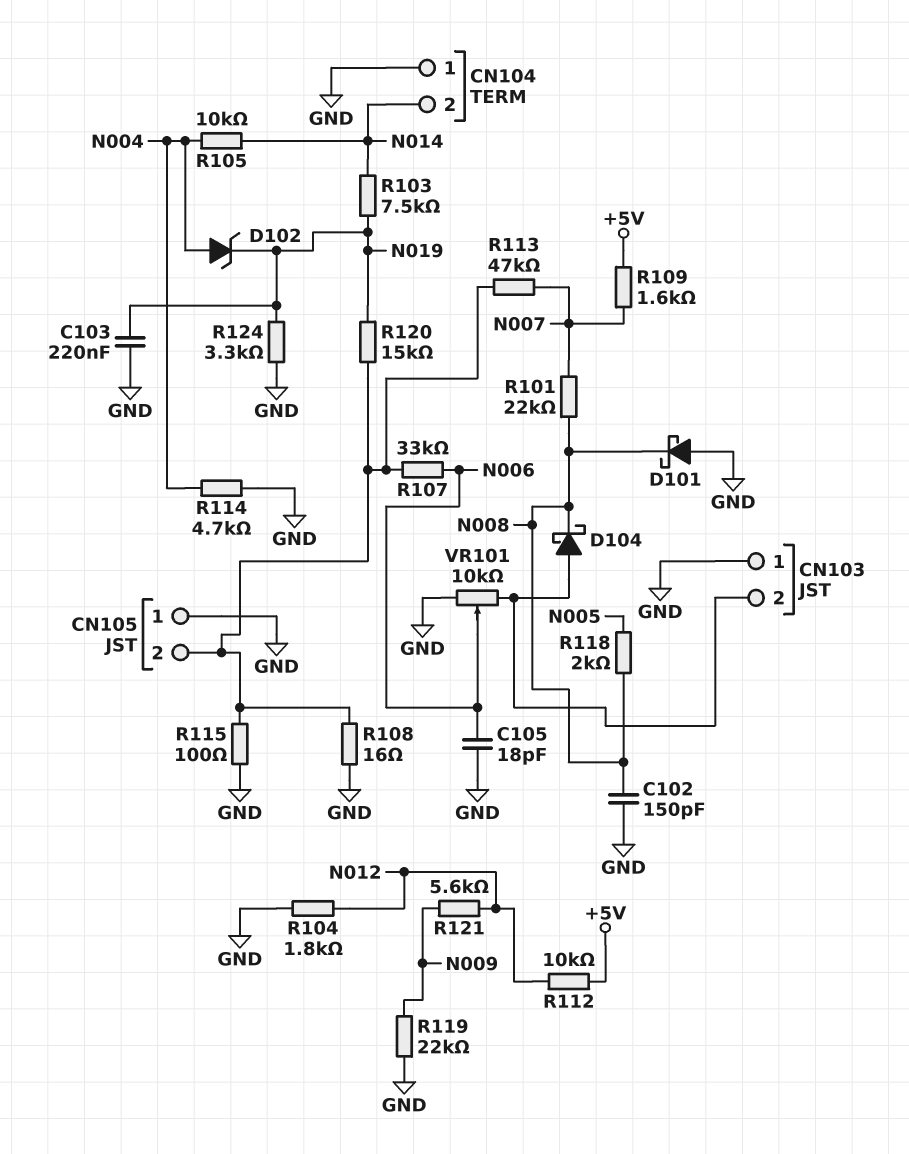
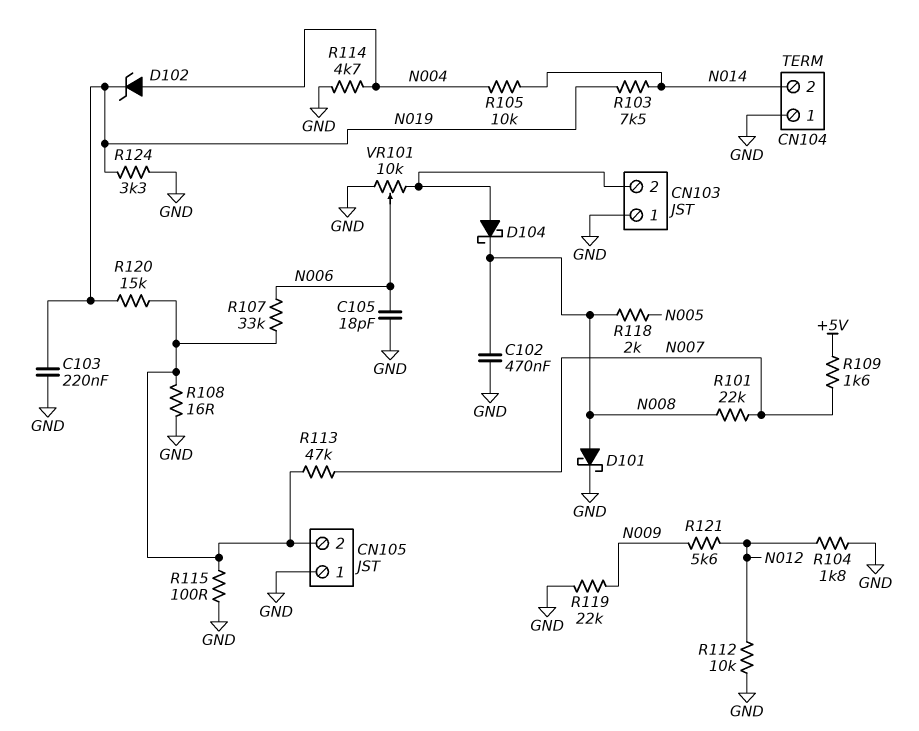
C102: 150pF (GND, N008) -> 470nF (GND, N008)
D101: schottky (A GND, K N008) -> schottky (A N008, K GND)
R112: 10k (+5V, N012) -> 10k (GND, N012)

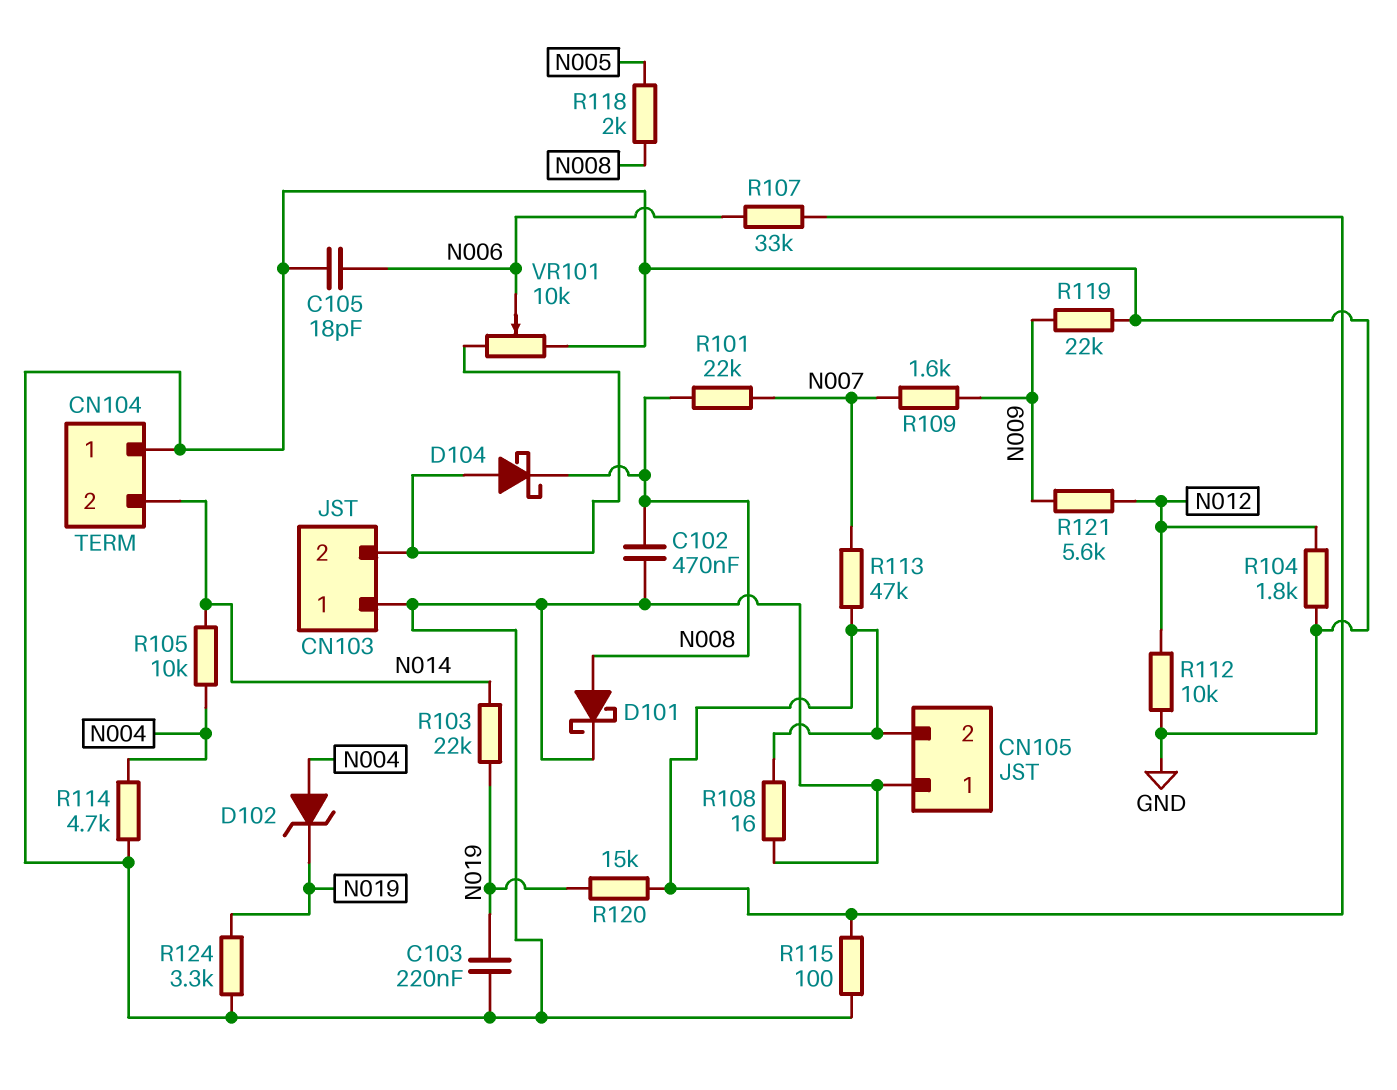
R103: 7.5k (N014, N019) -> 22k (N014, N019)
R109: 1.6k (+5V, N007) -> 1.6k (N007, N009)

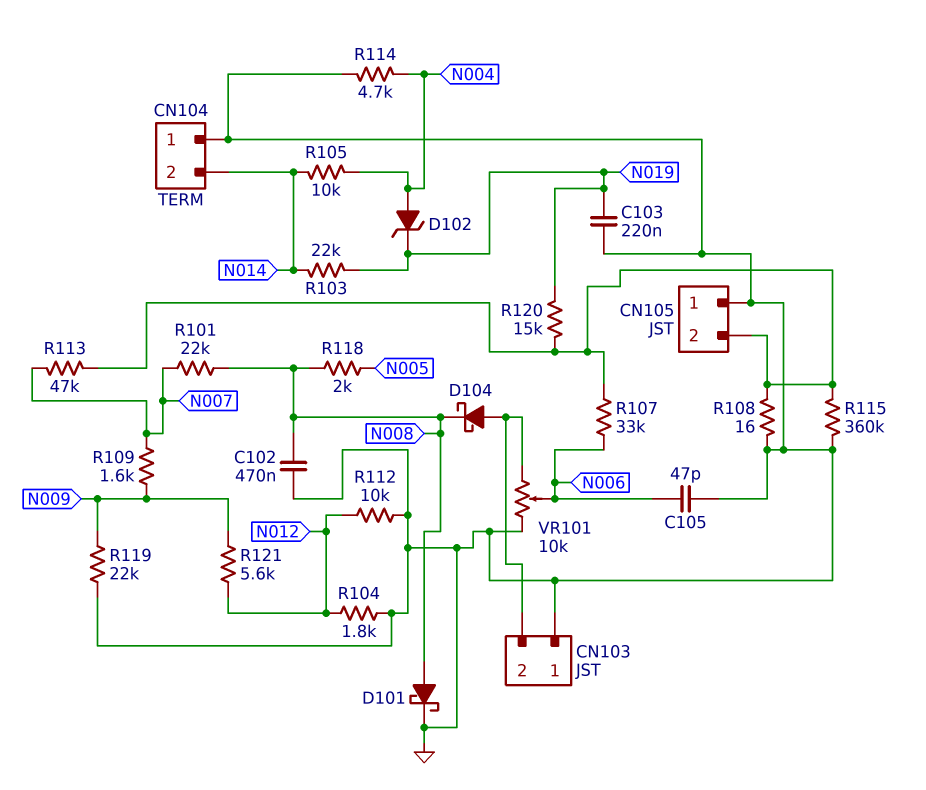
C105: 18pF (GND, N006) -> 47pF (GND, N006)
R115: 100 (CN105/2, GND) -> 360k (CN105/2, GND)
R124: 3.3k (GND, N019) -> none

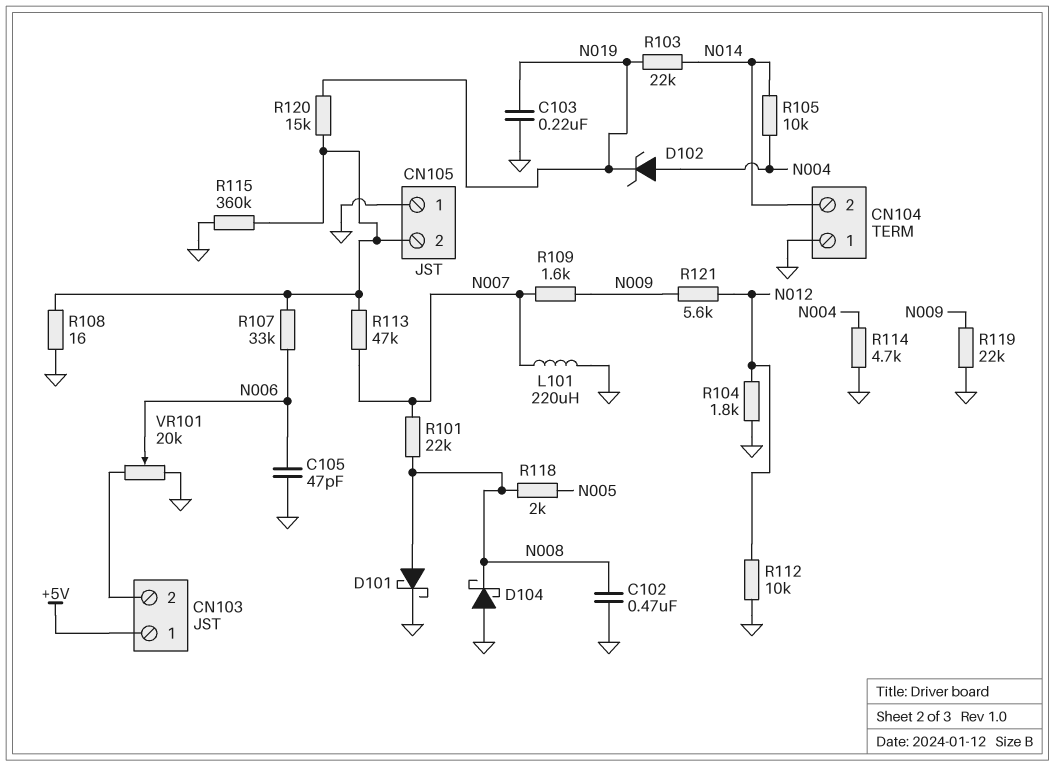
CN103 pin 1: GND -> +5V
D104: schottky (A CN103/2, K N008) -> schottky (A GND, K N008)
L101: none -> 220uH (GND, N007)
VR101: 10k (CN103/2, GND, wiper N006) -> 20k (CN103/2, GND, wiper N006)

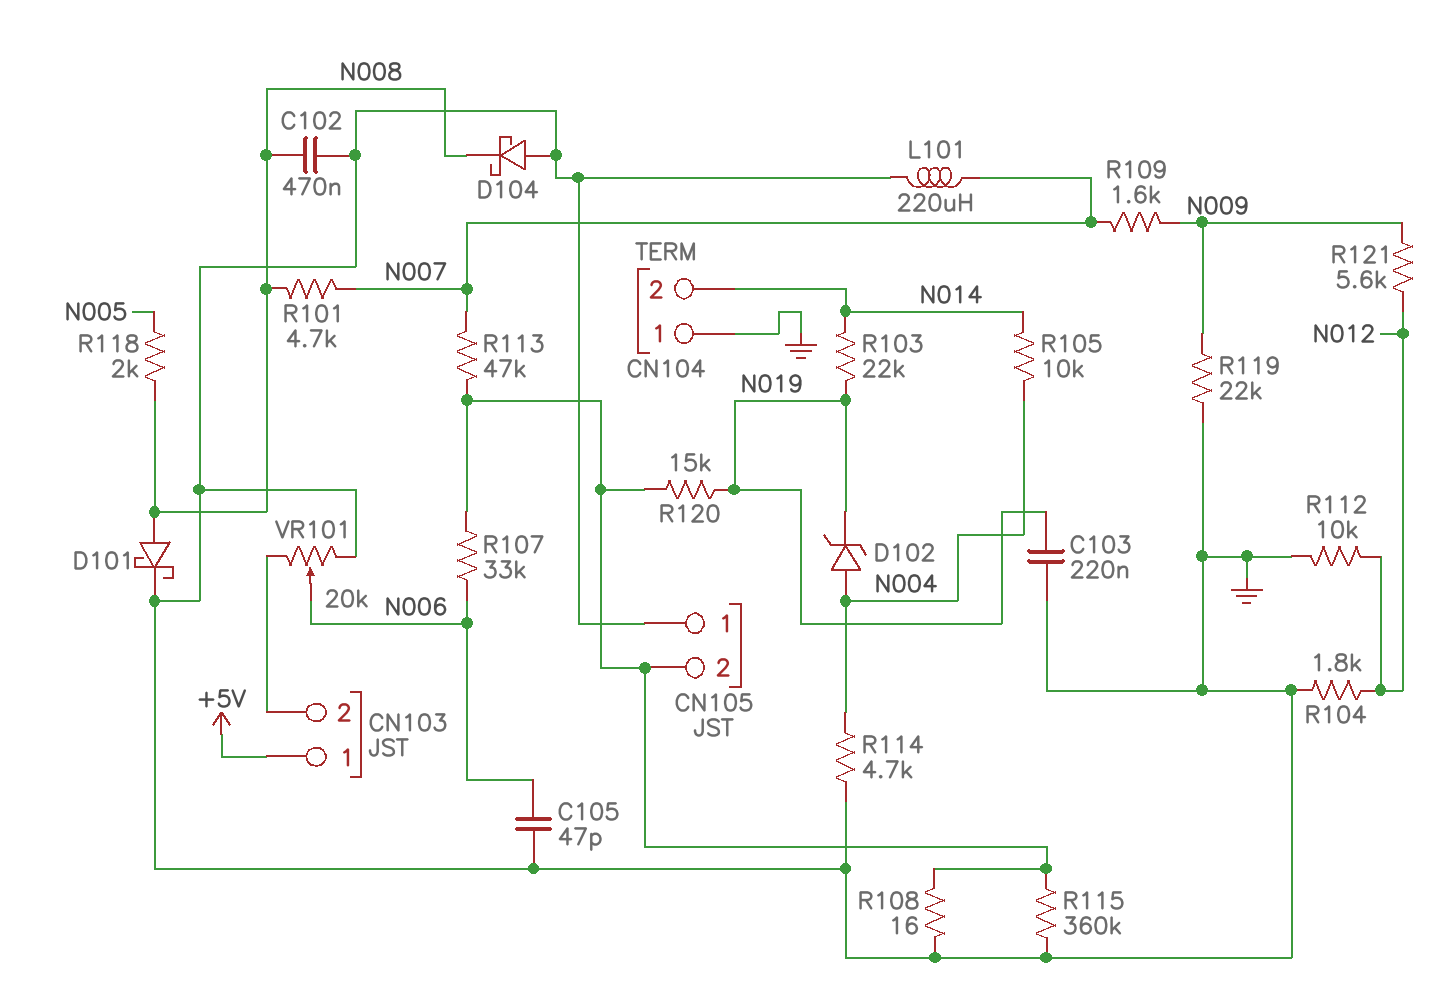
R101: 22k (N007, N008) -> 4.7k (N007, N008)

